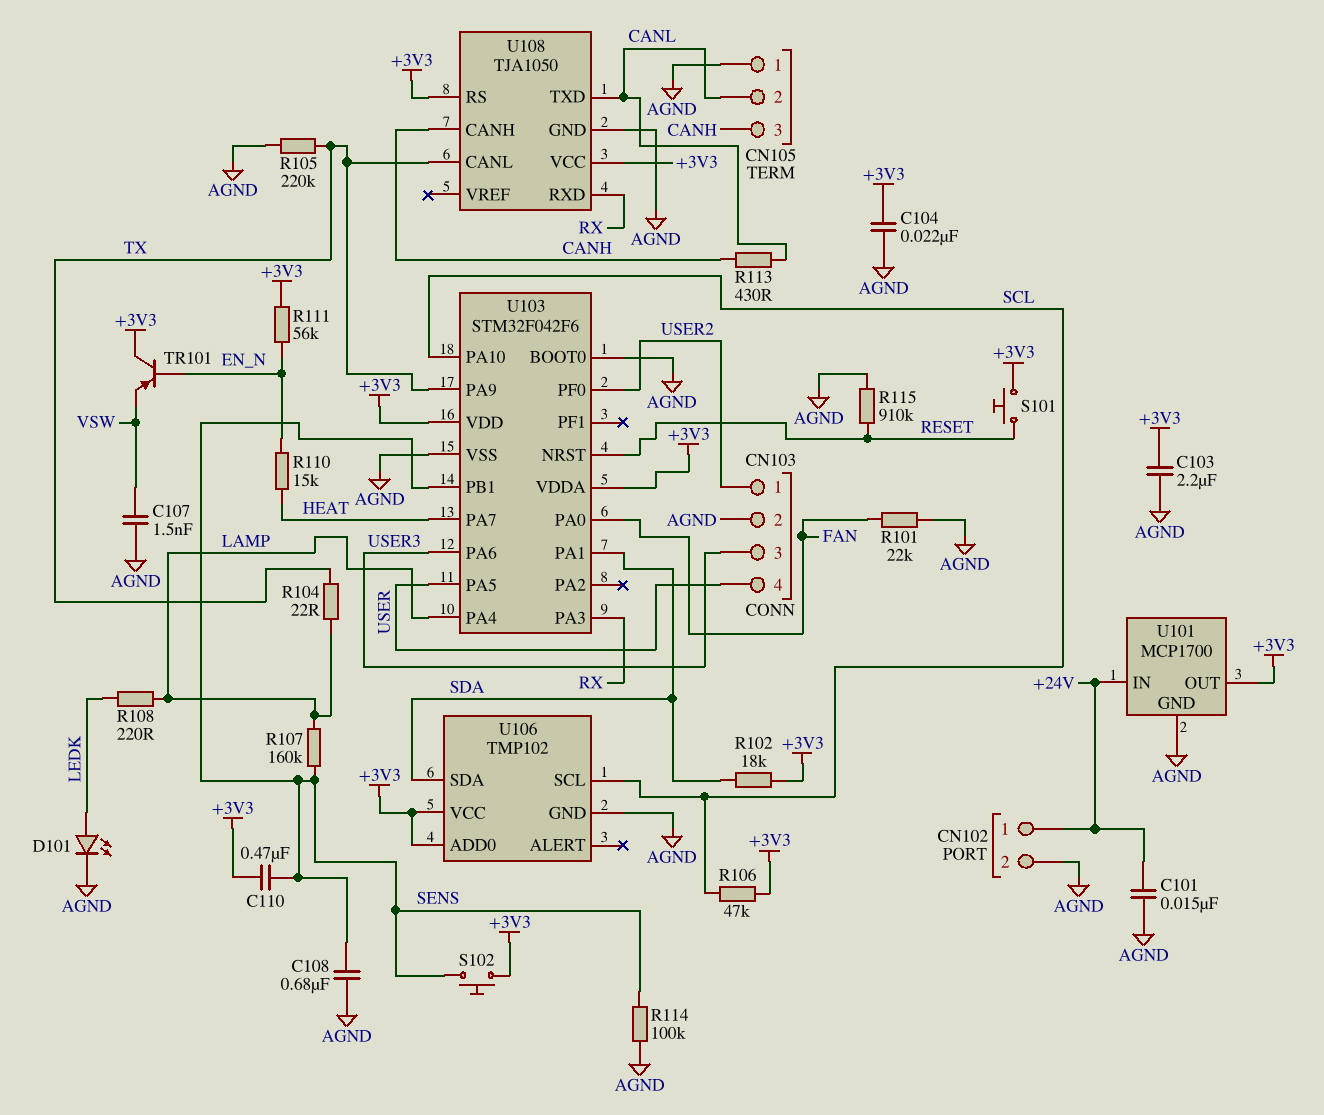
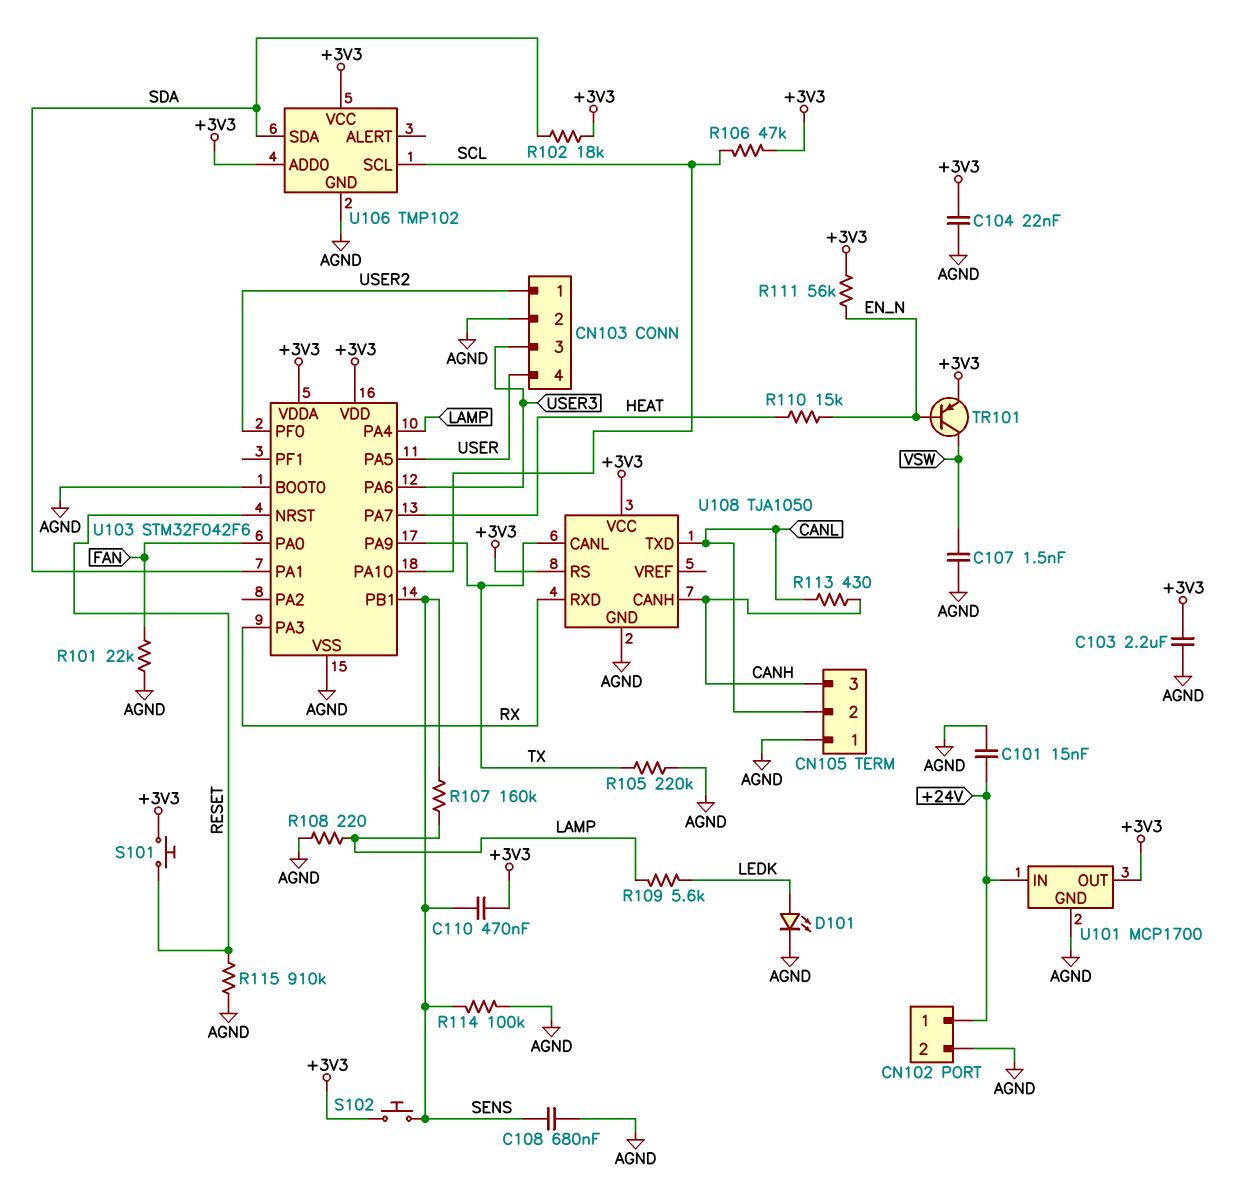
R104: 22 (LAMP, TX) -> none
R108: 220 (LAMP, LEDK) -> 220 (AGND, LAMP)
R109: none -> 5.6k (LAMP, LEDK)
TR101: PNP (B EN_N, C +3V3, E VSW) -> PNP (B EN_N, C VSW, E +3V3)

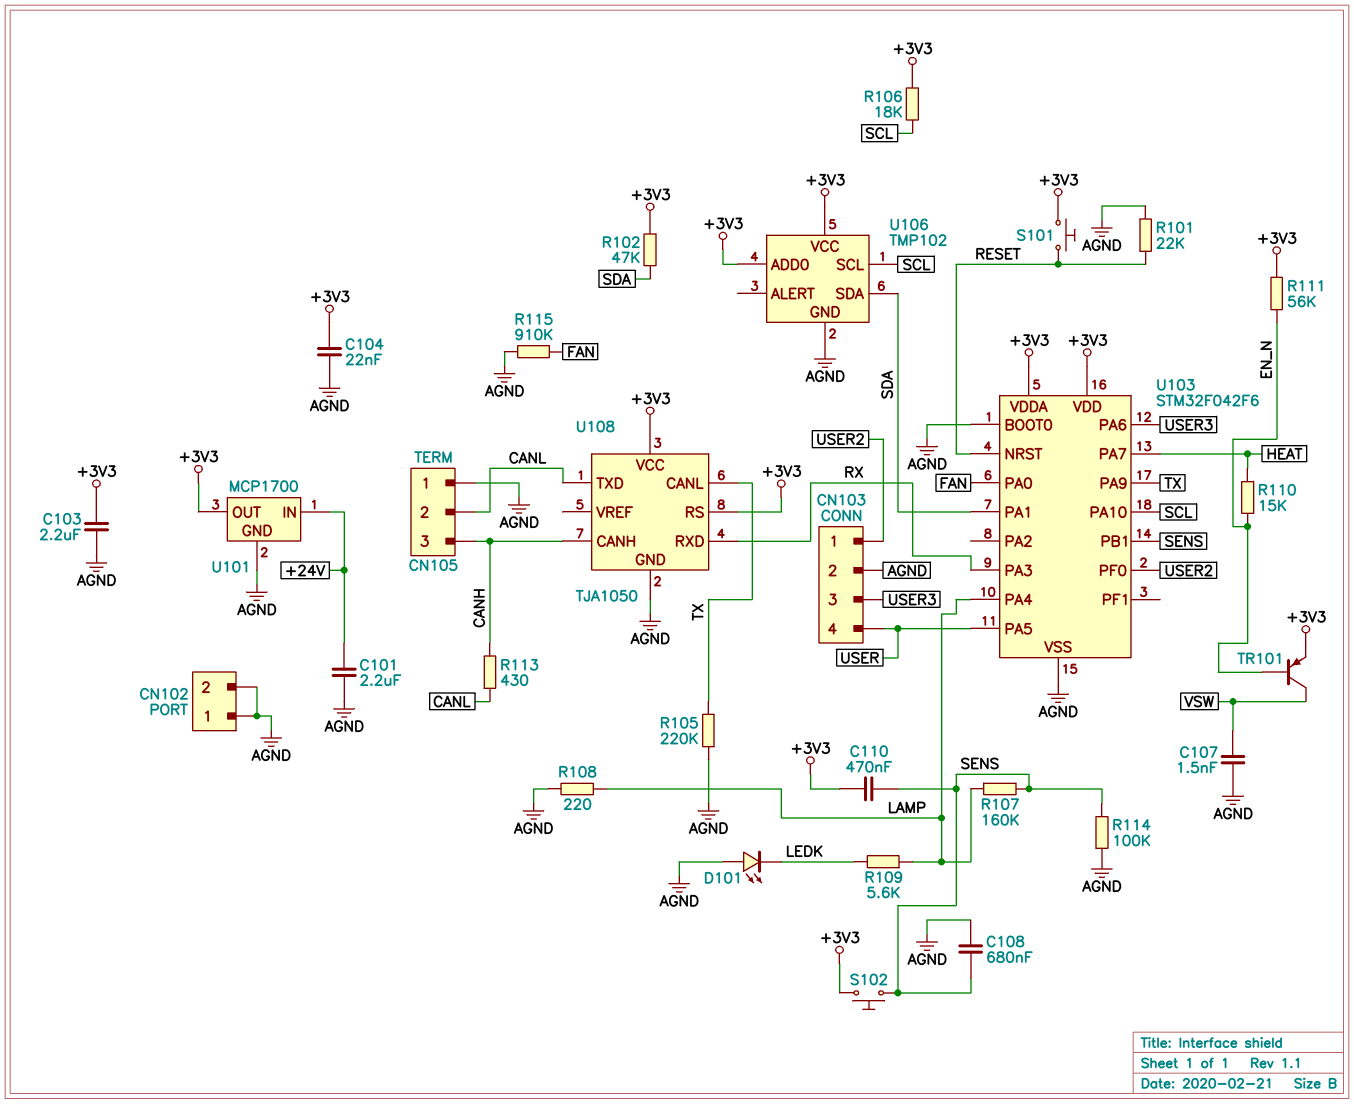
C101: 15nF (+24V, AGND) -> 2.2uF (+24V, AGND)
CN102 pin 1: +24V -> AGND
D101: LED (A LEDK, K AGND) -> LED (A AGND, K LEDK)
R101: 22k (AGND, FAN) -> 22k (AGND, RESET)
R102: 18k (+3V3, SDA) -> 47k (+3V3, SDA)
R106: 47k (+3V3, SCL) -> 18k (+3V3, SCL)
R115: 910k (AGND, RESET) -> 910k (AGND, FAN)

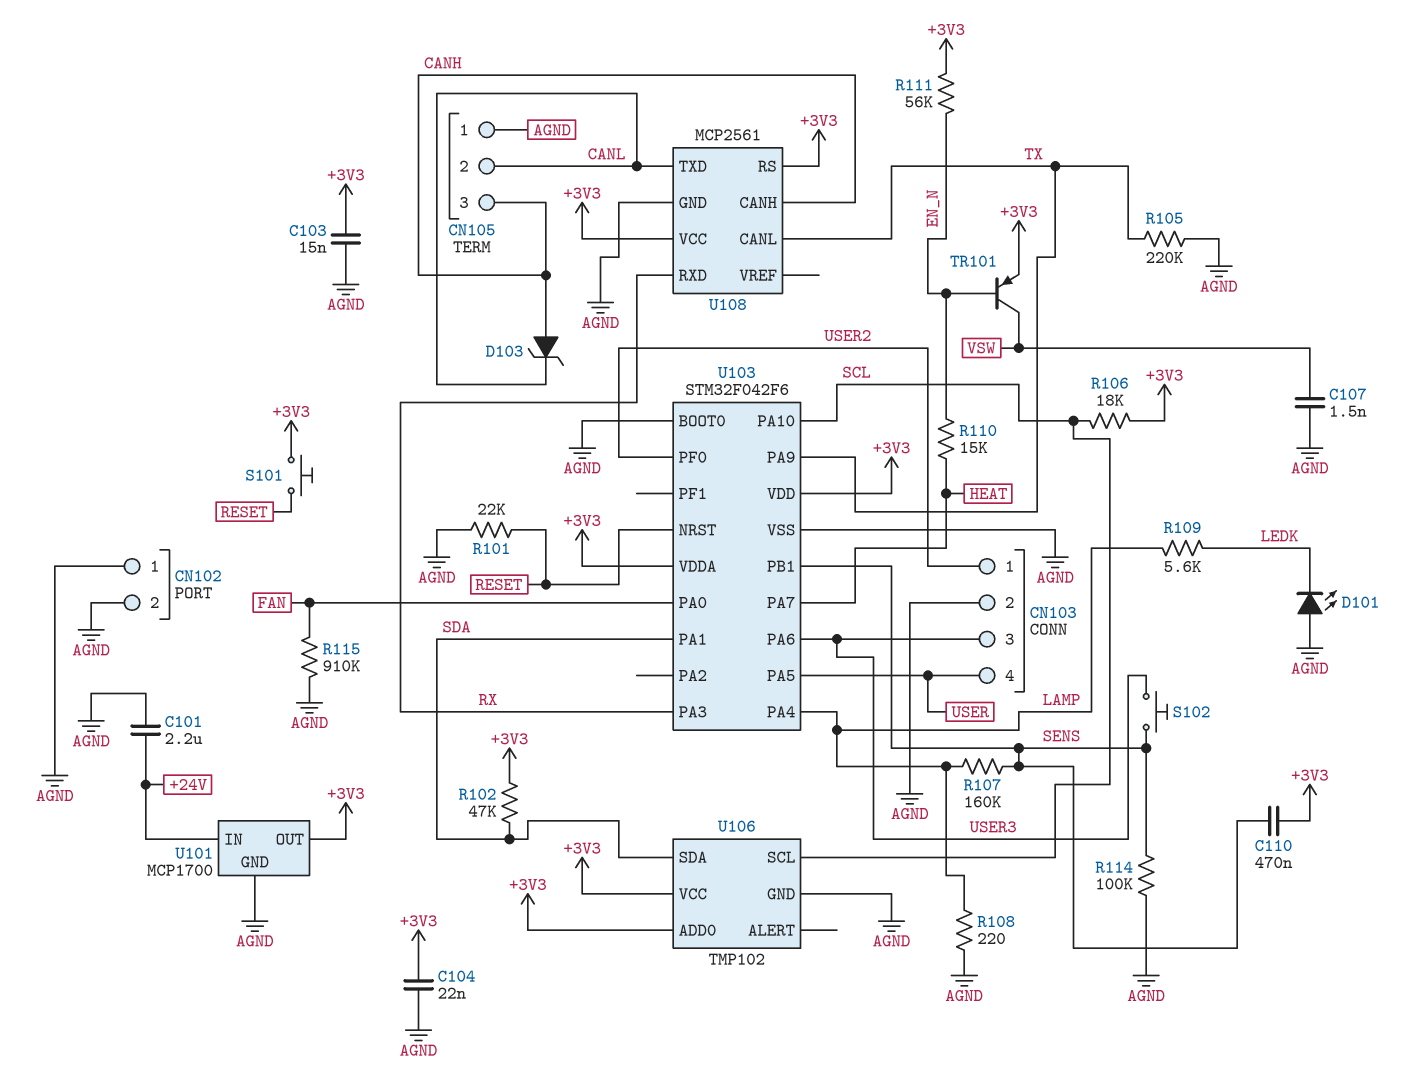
C103: 2.2uF (+3V3, AGND) -> 15nF (+3V3, AGND)
C108: 680nF (AGND, SENS) -> none
D103: none -> zener (A CANH, K CANL)
R113: 430 (CANH, CANL) -> none
S102: button (+3V3, SENS) -> button (SENS, USER3)
U108: TJA1050 -> MCP2561

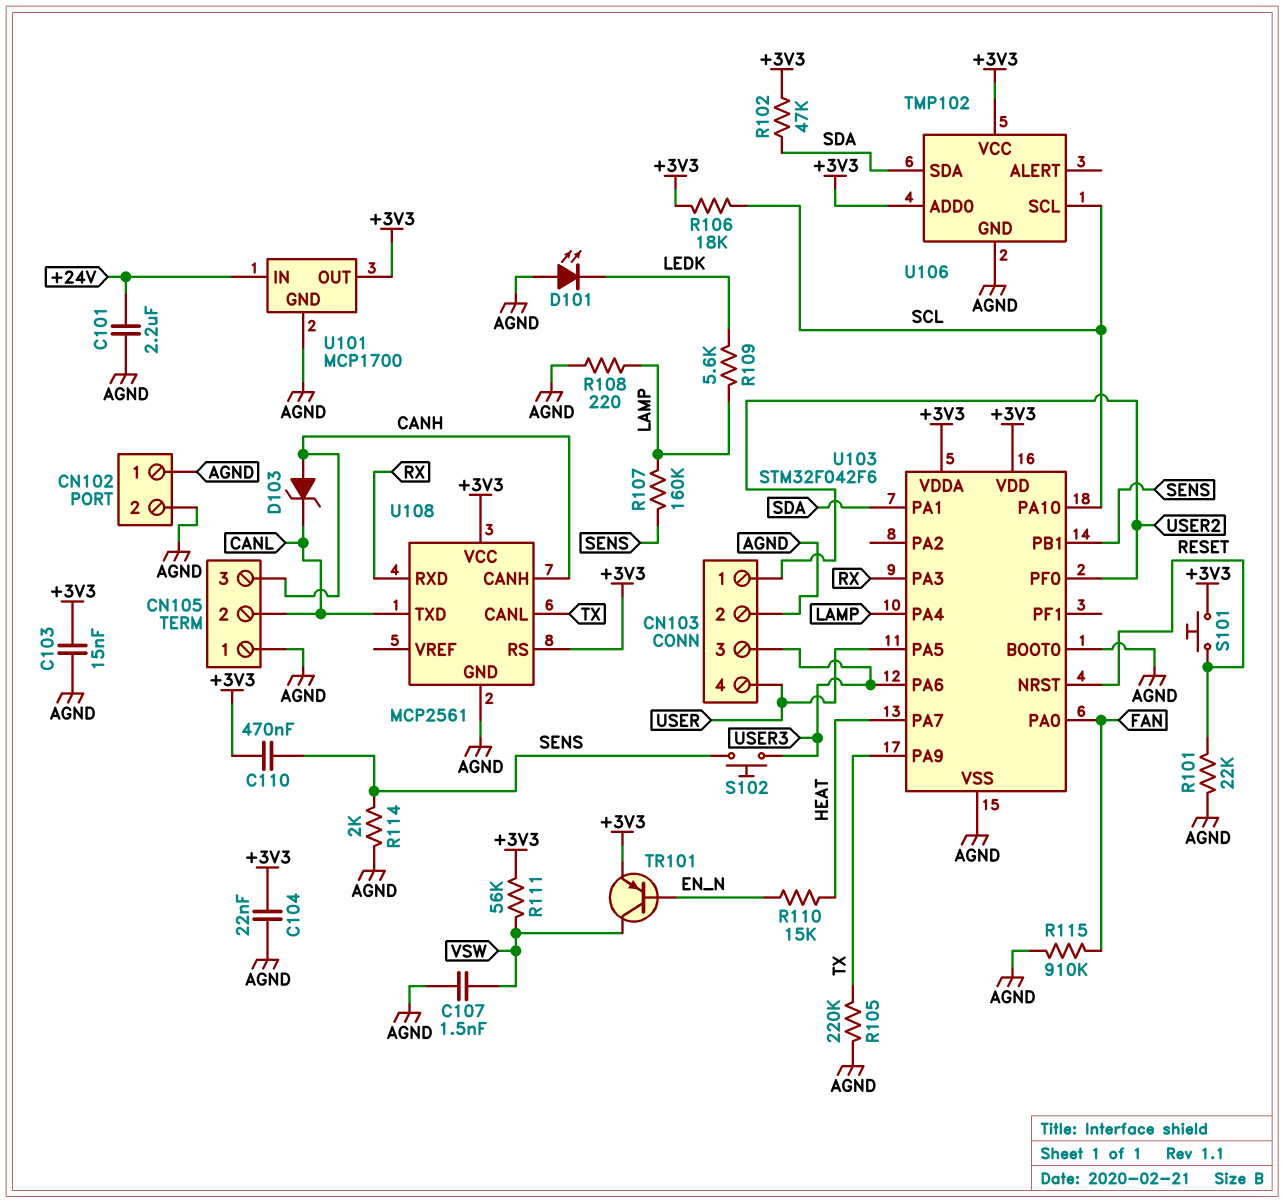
R111: 56k (+3V3, EN_N) -> 56k (+3V3, VSW)
R114: 100k (AGND, SENS) -> 2k (AGND, SENS)

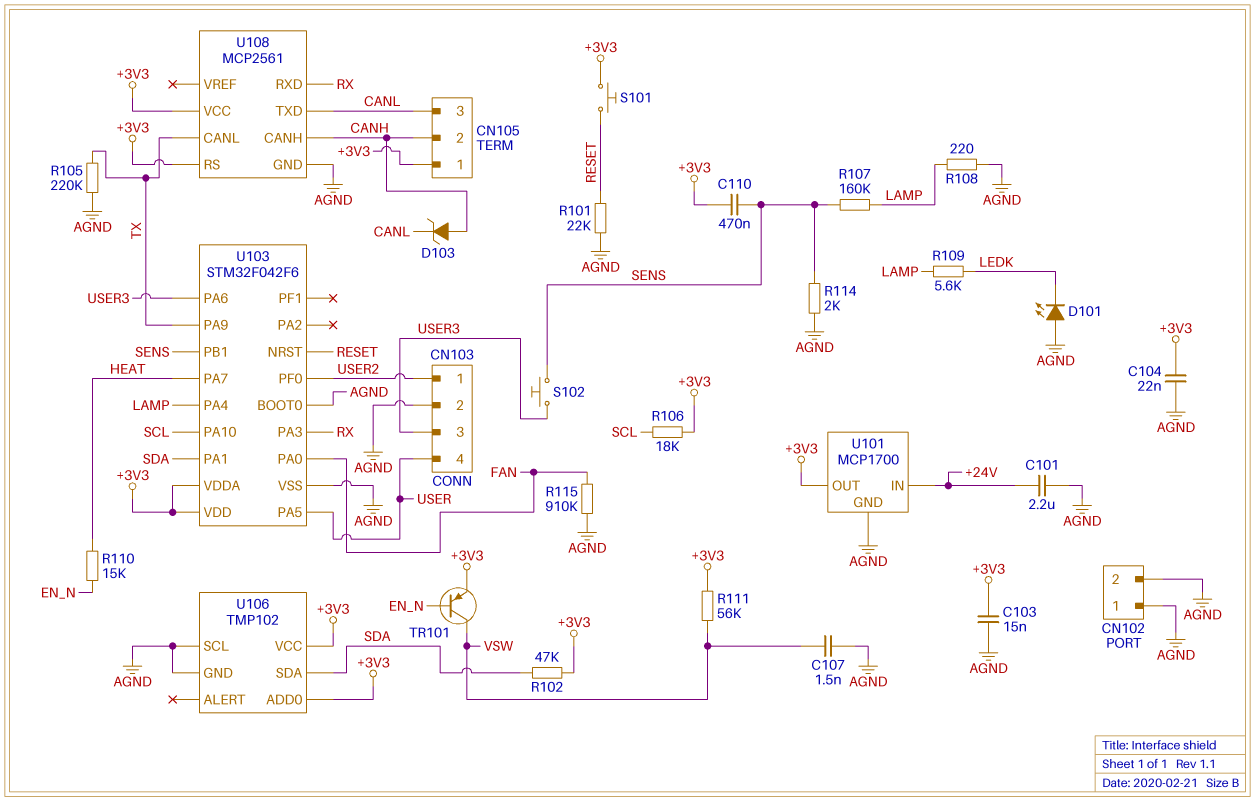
CN105 pin 1: AGND -> +3V3
CN105 pin 2: CANL -> CANH
CN105 pin 3: CANH -> CANL
U106 pin SCL: SCL -> AGND

